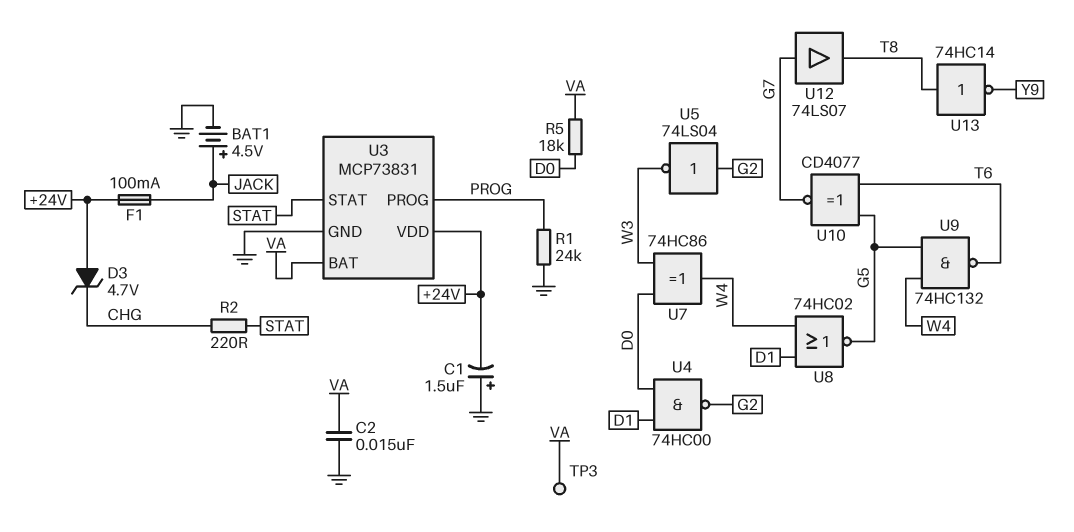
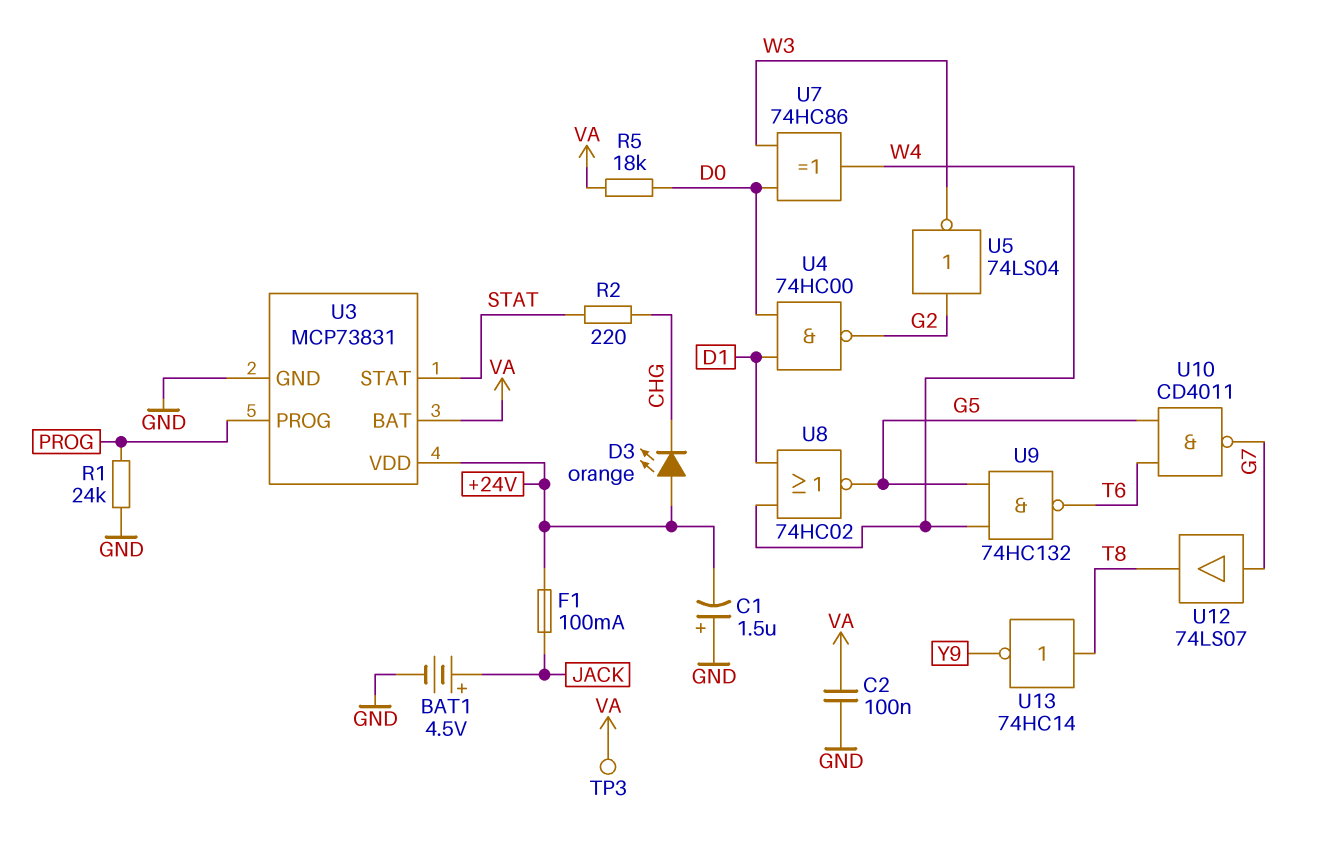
C2: 15nF (GND, VA) -> 100nF (GND, VA)
D3: zener 4.7V (A +24V, K CHG) -> LED orange (A +24V, K CHG)
U10: XNOR CD4077 (in G5, in T6, out G7) -> NAND CD4011 (in G5, in T6, out G7)

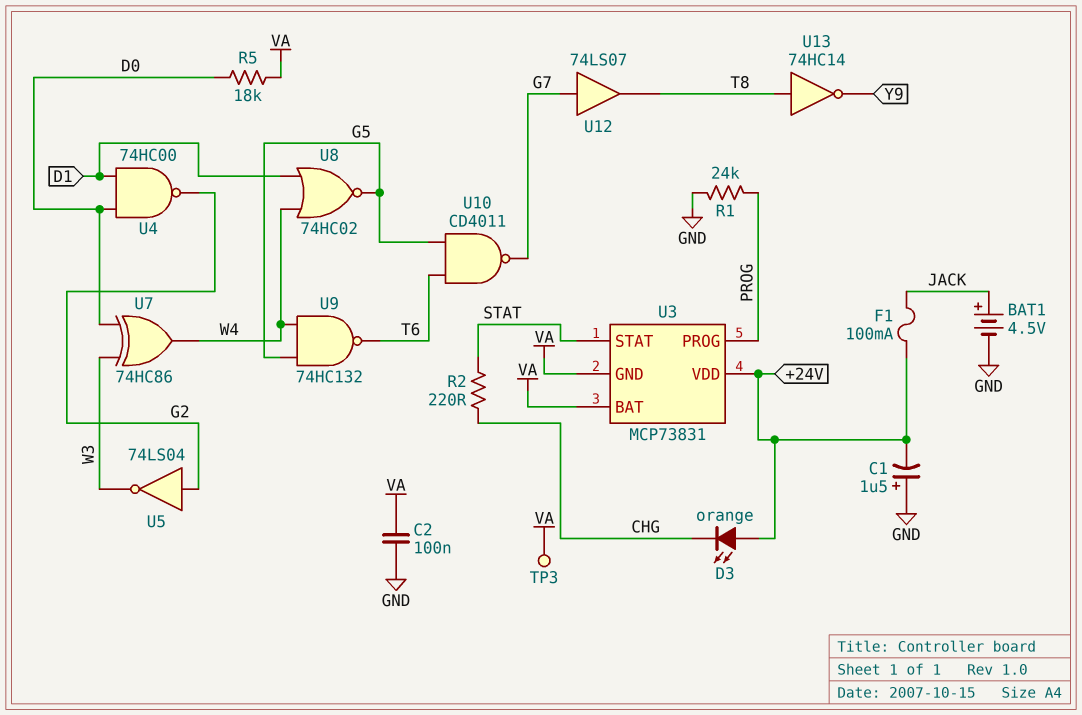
U3 pin GND: GND -> VA

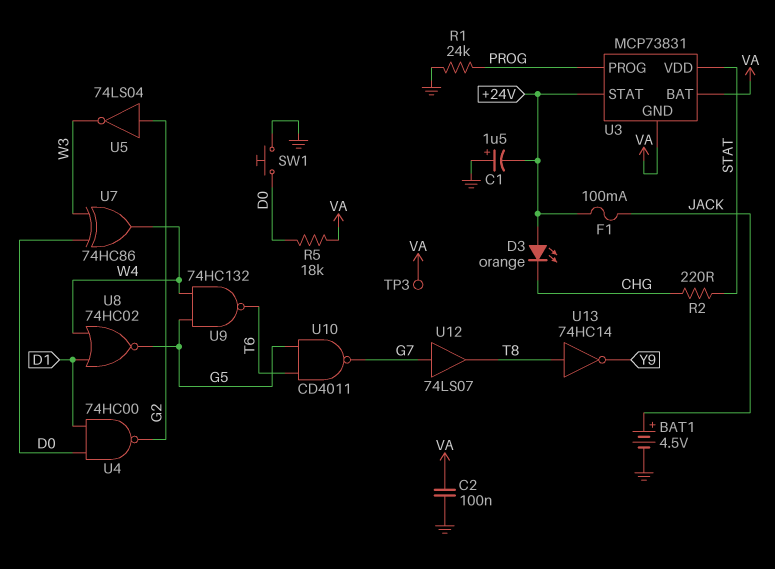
SW1: none -> button (D0, GND)
U3 pin STAT: STAT -> +24V
U3 pin VDD: +24V -> STAT

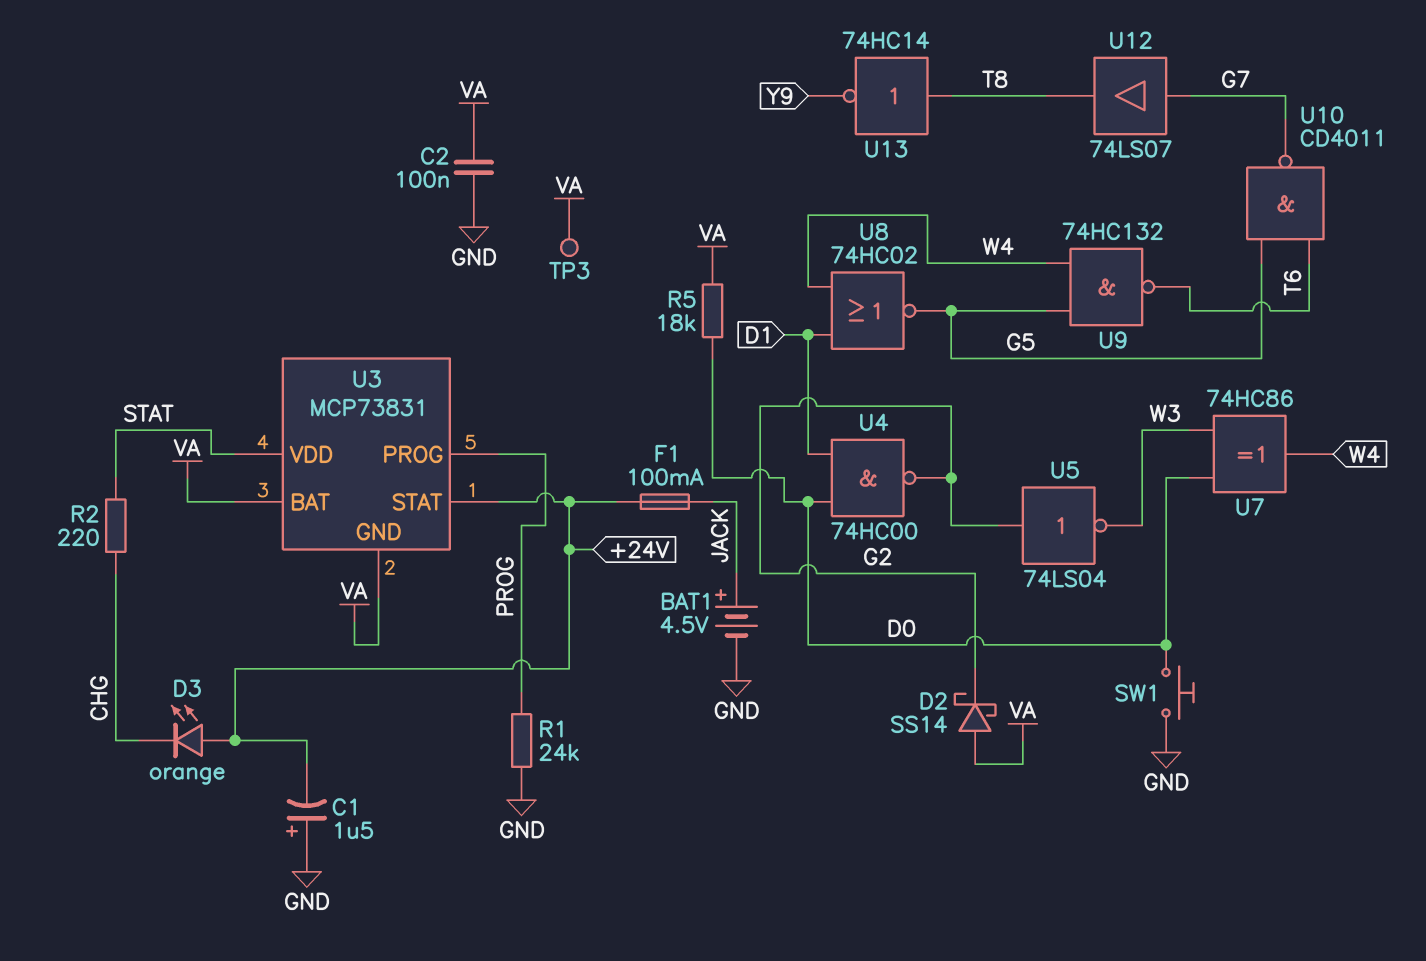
D2: none -> schottky SS14 (A VA, K G2)

